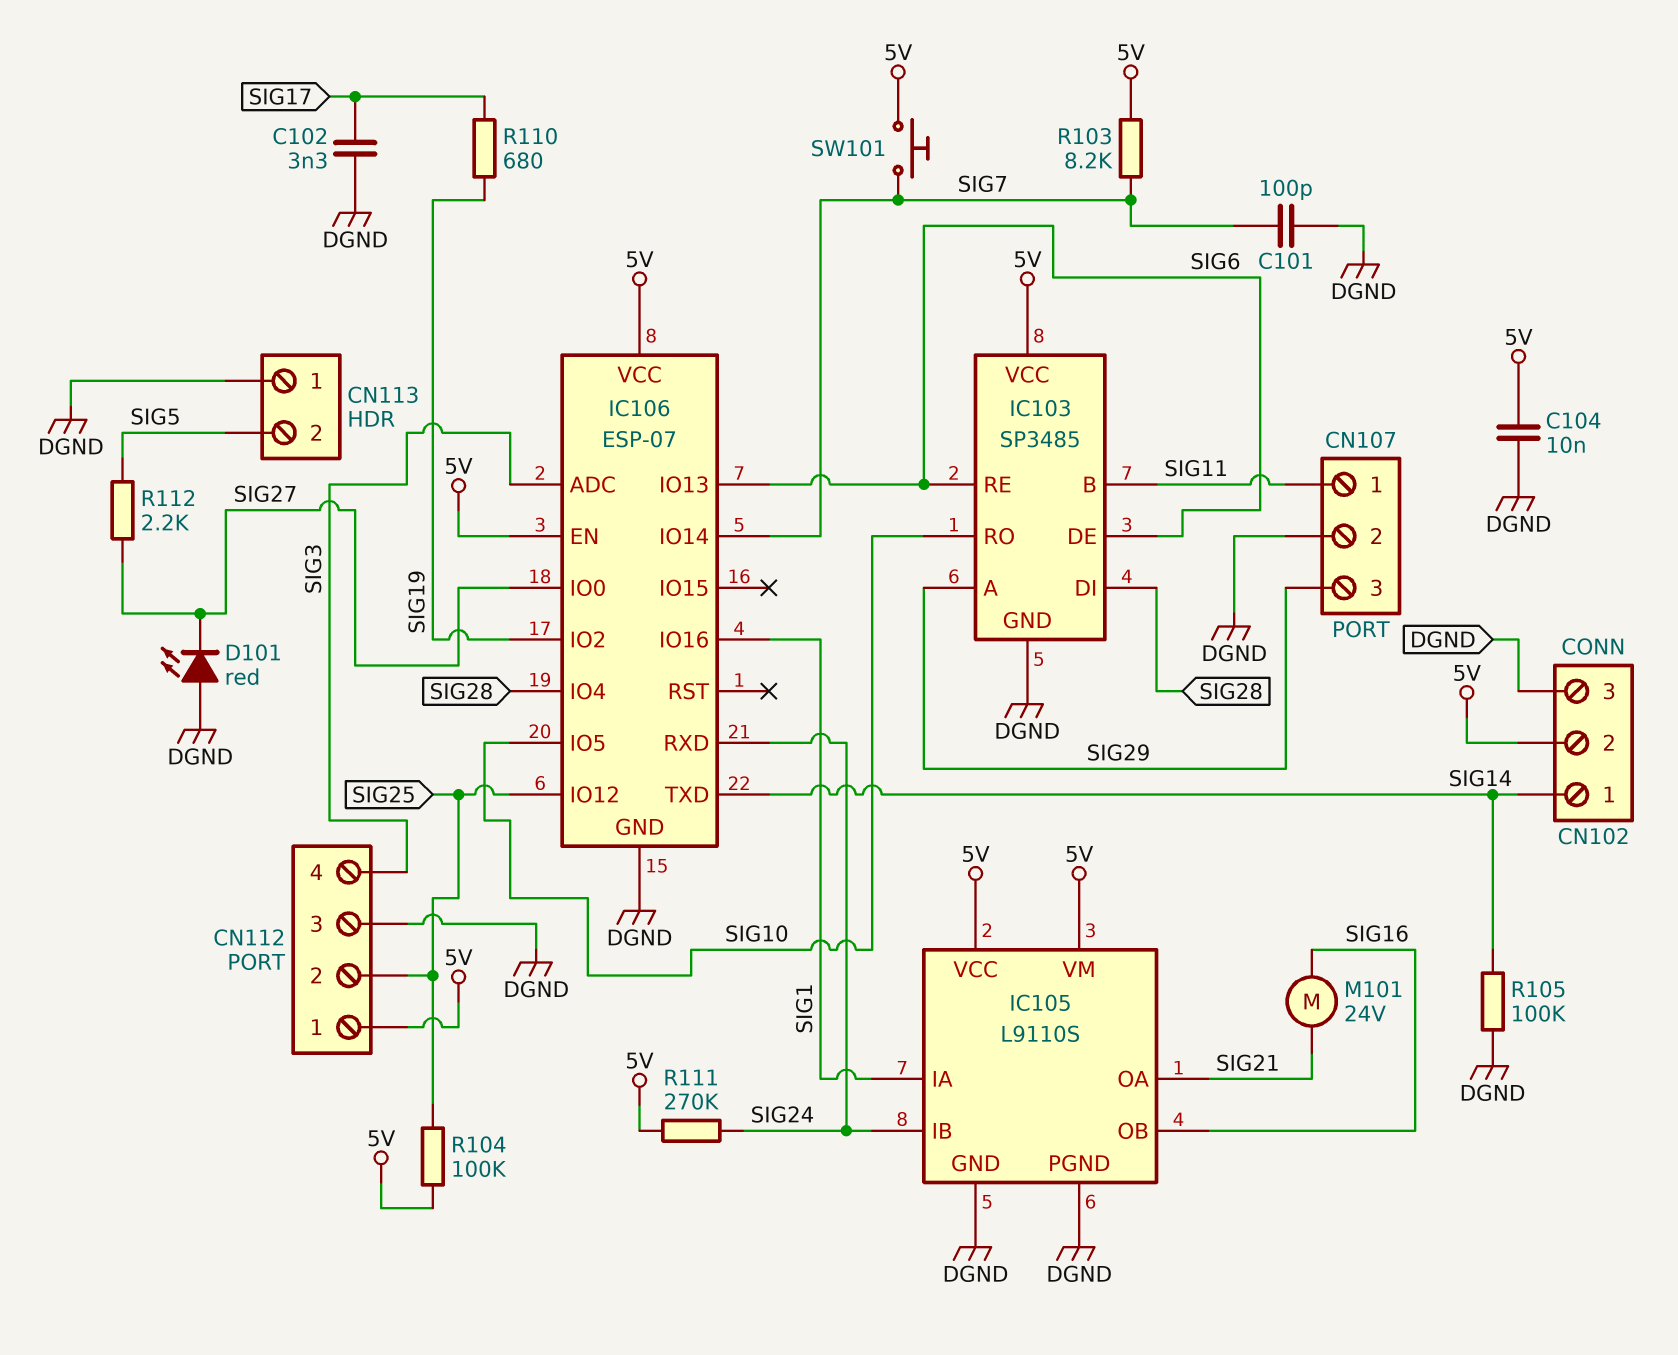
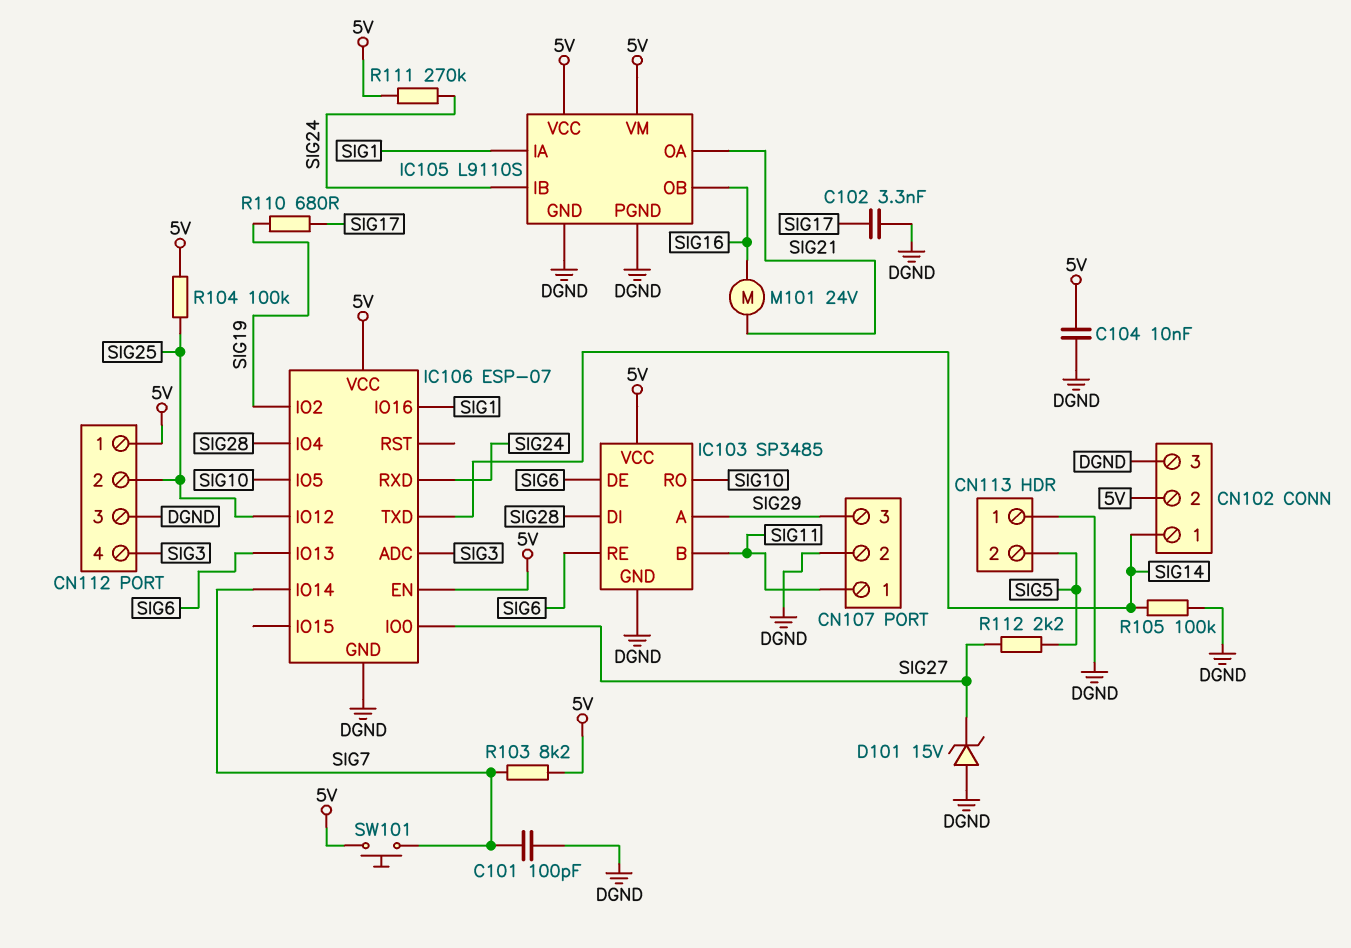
D101: LED red (A DGND, K SIG27) -> zener 15V (A DGND, K SIG27)

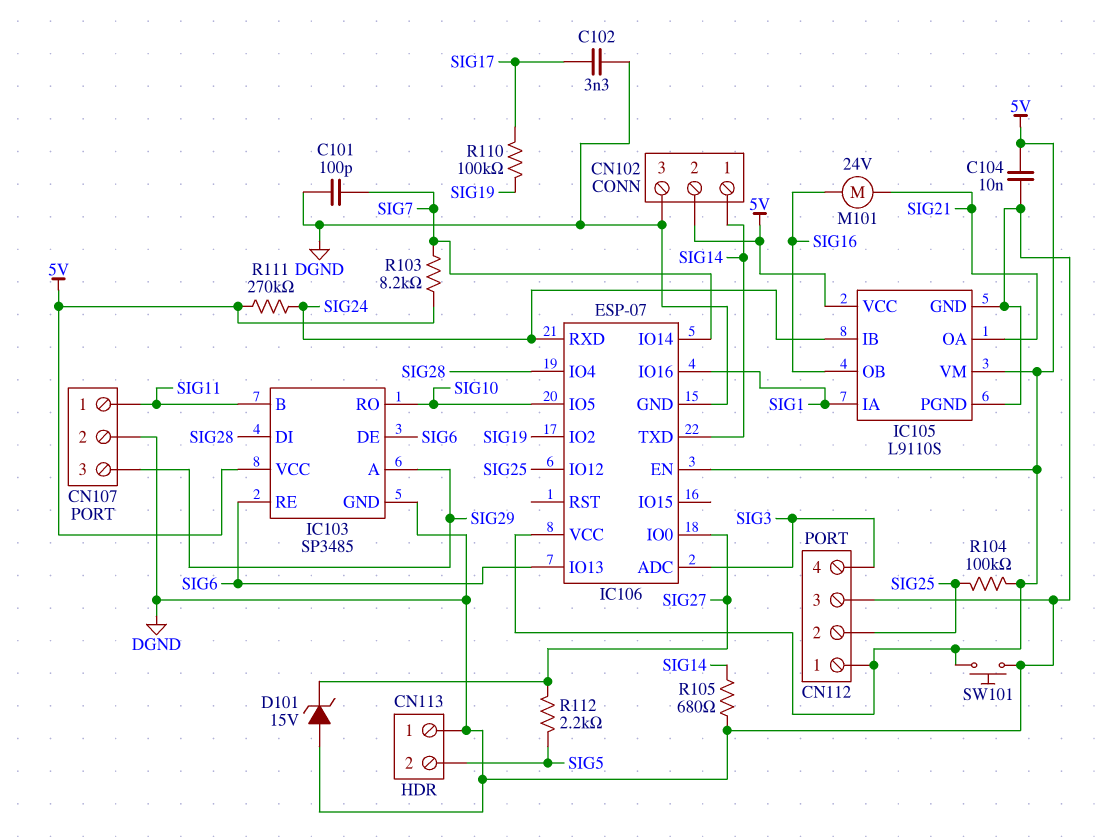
R105: 100k (DGND, SIG14) -> 680 (DGND, SIG14)
R110: 680 (SIG17, SIG19) -> 100k (SIG17, SIG19)
SW101: button (5V, SIG7) -> button (5V, DGND)

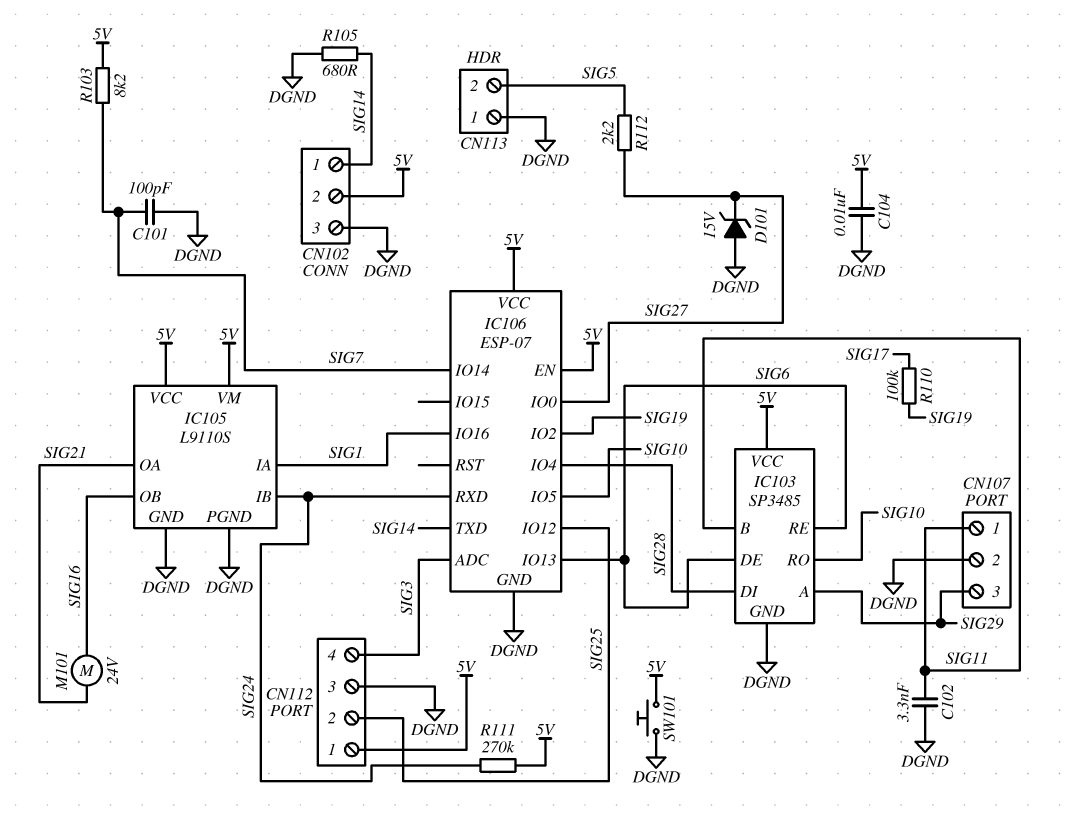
C102: 3.3nF (DGND, SIG17) -> 3.3nF (DGND, SIG11)
R104: 100k (5V, SIG25) -> none

